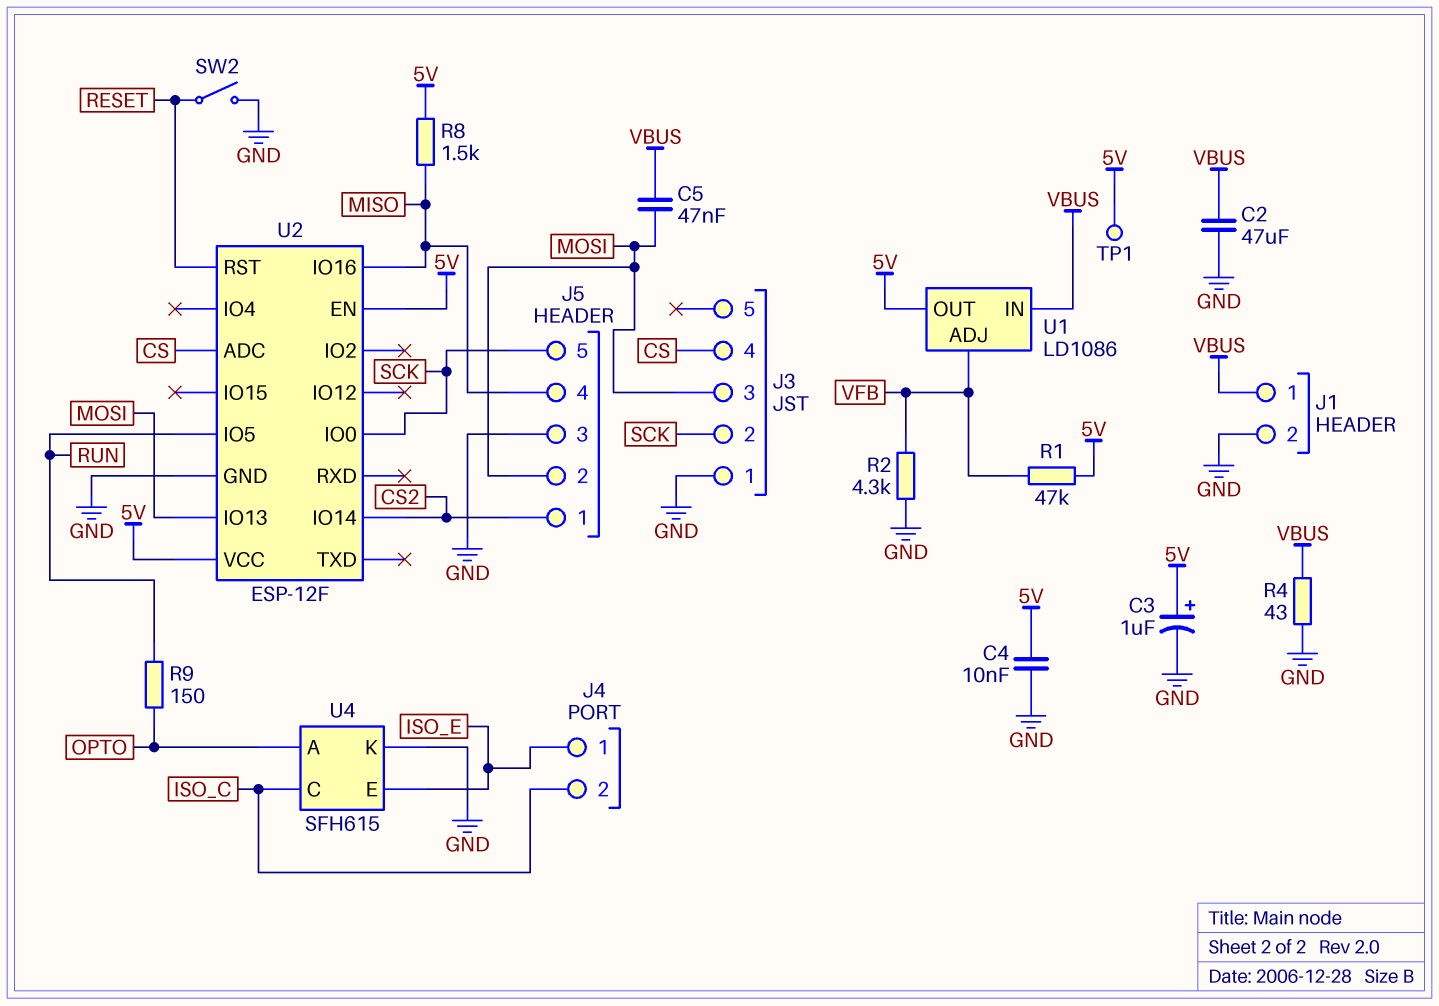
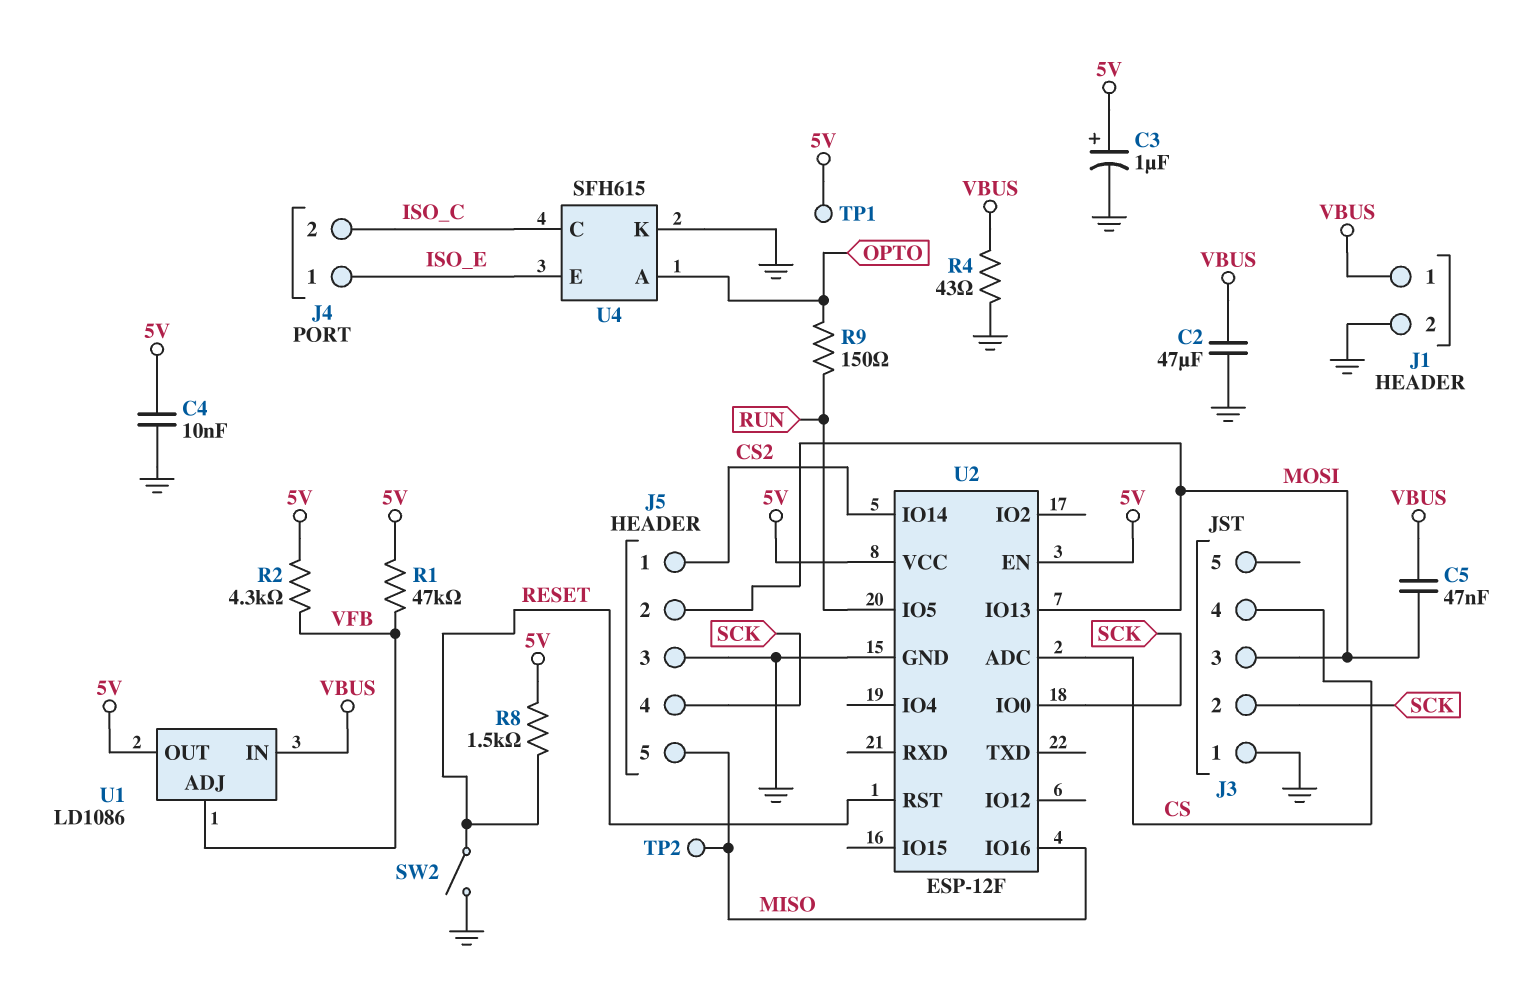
J5 pin 4: MISO -> SCK
J5 pin 5: SCK -> MISO
R2: 4.3k (GND, VFB) -> 4.3k (5V, VFB)
R8: 1.5k (5V, MISO) -> 1.5k (5V, RESET)
TP2: none -> test point (MISO)

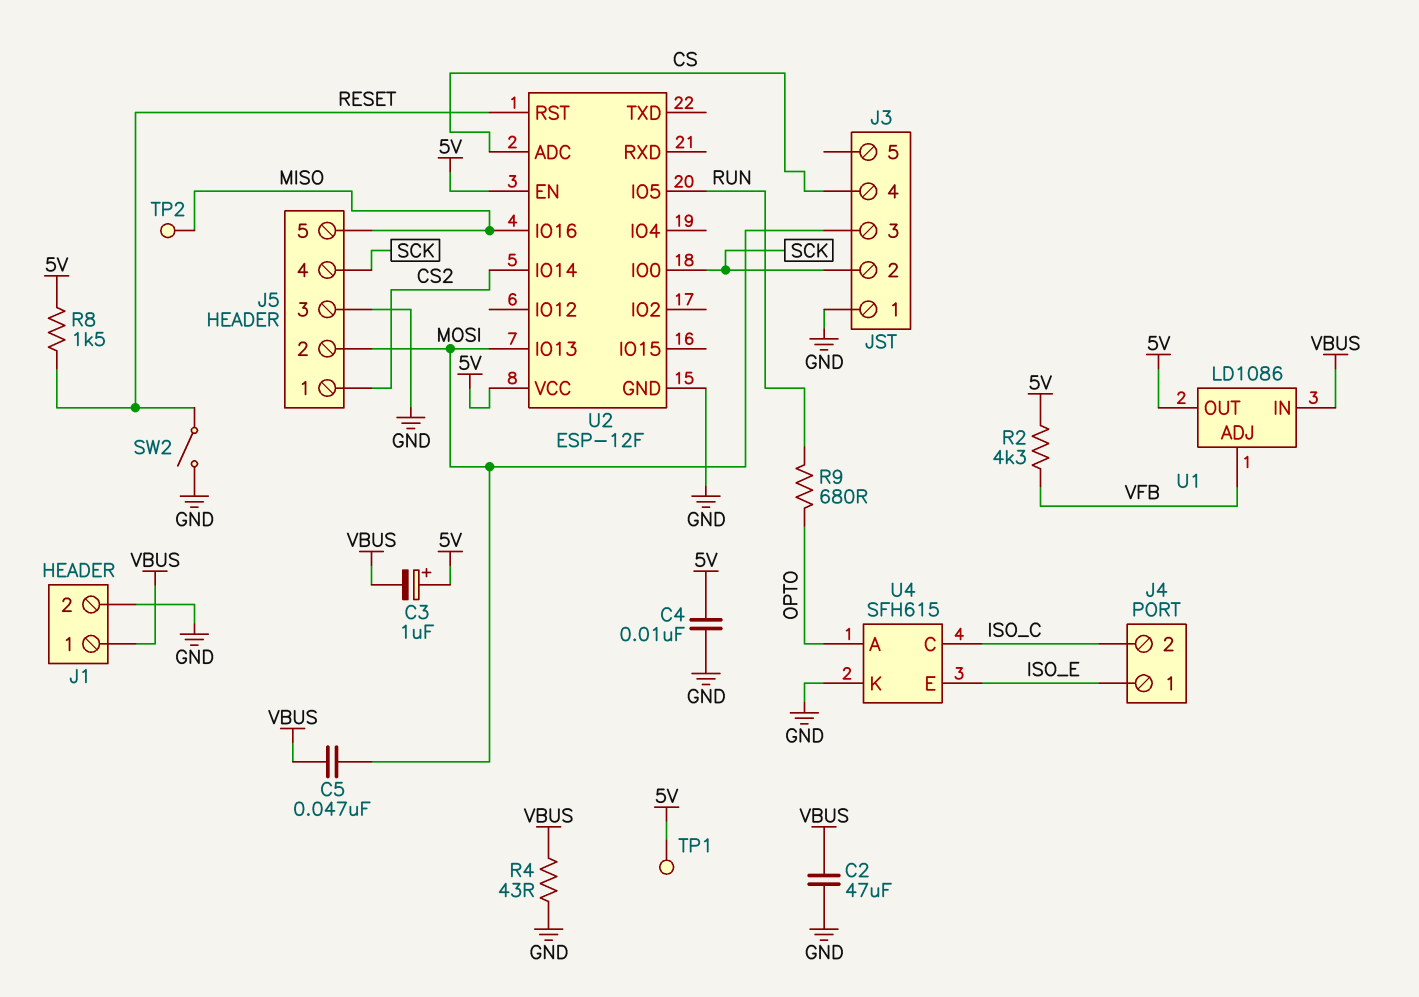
C3: 1uF (plus 5V, minus GND) -> 1uF (plus 5V, minus VBUS)
R1: 47k (5V, VFB) -> none
R9: 150 (OPTO, RUN) -> 680 (OPTO, RUN)

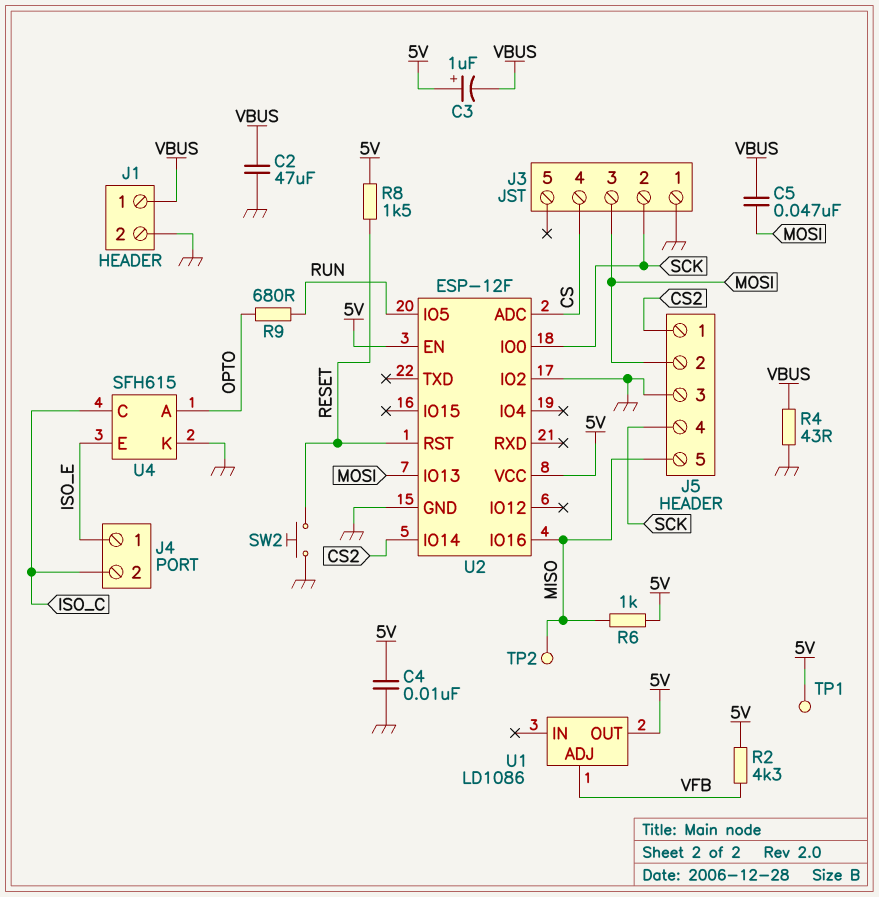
R6: none -> 1k (5V, MISO)
SW2: switch (GND, RESET) -> button (GND, RESET)
U1 pin IN: VBUS -> none
U2 pin IO2: none -> GND

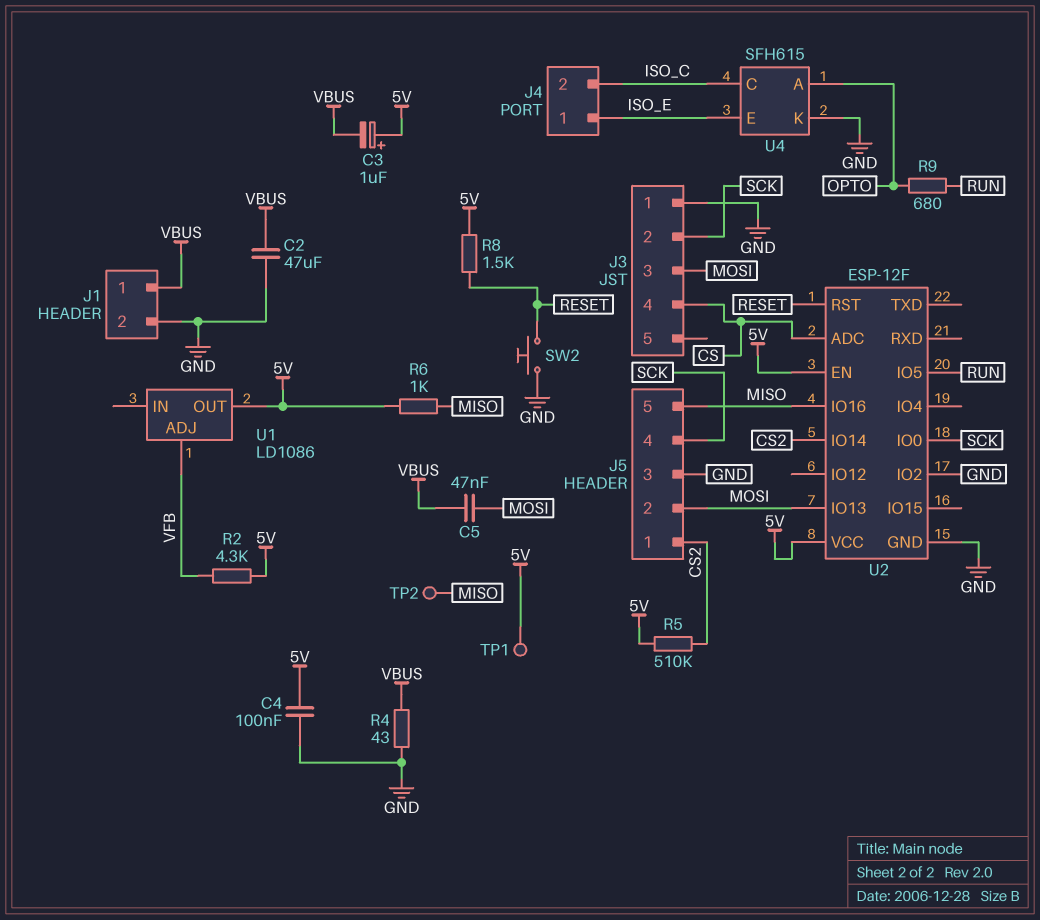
C4: 10nF (5V, GND) -> 100nF (5V, GND)
R5: none -> 510k (5V, CS2)

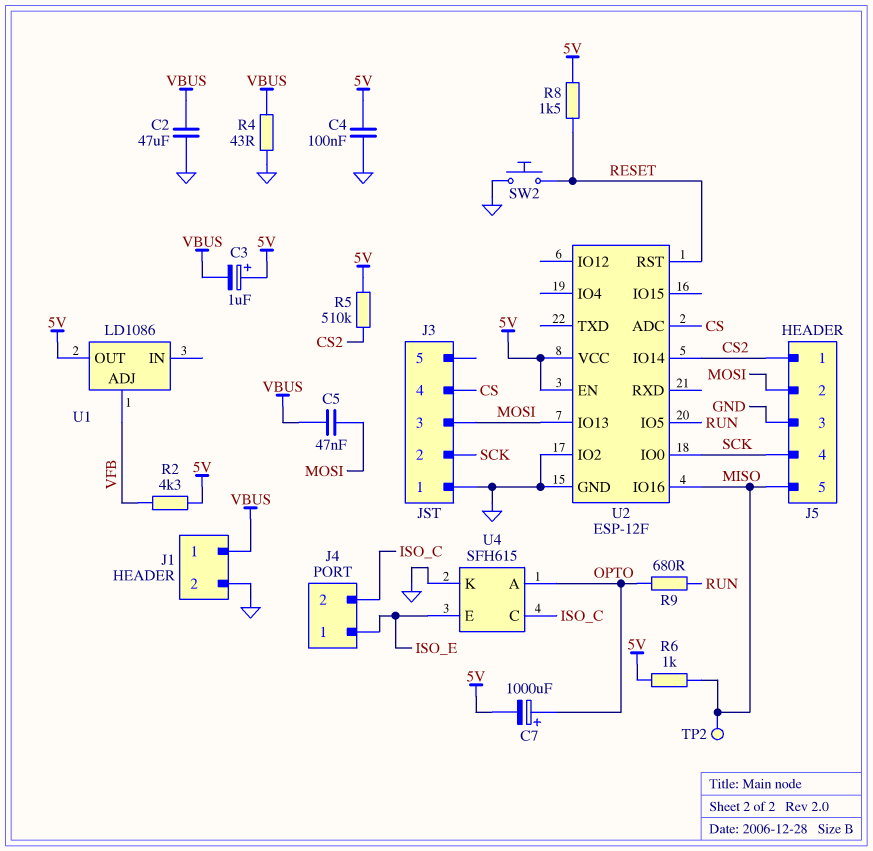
C7: none -> 1000uF (plus OPTO, minus 5V)
TP1: test point (5V) -> none

